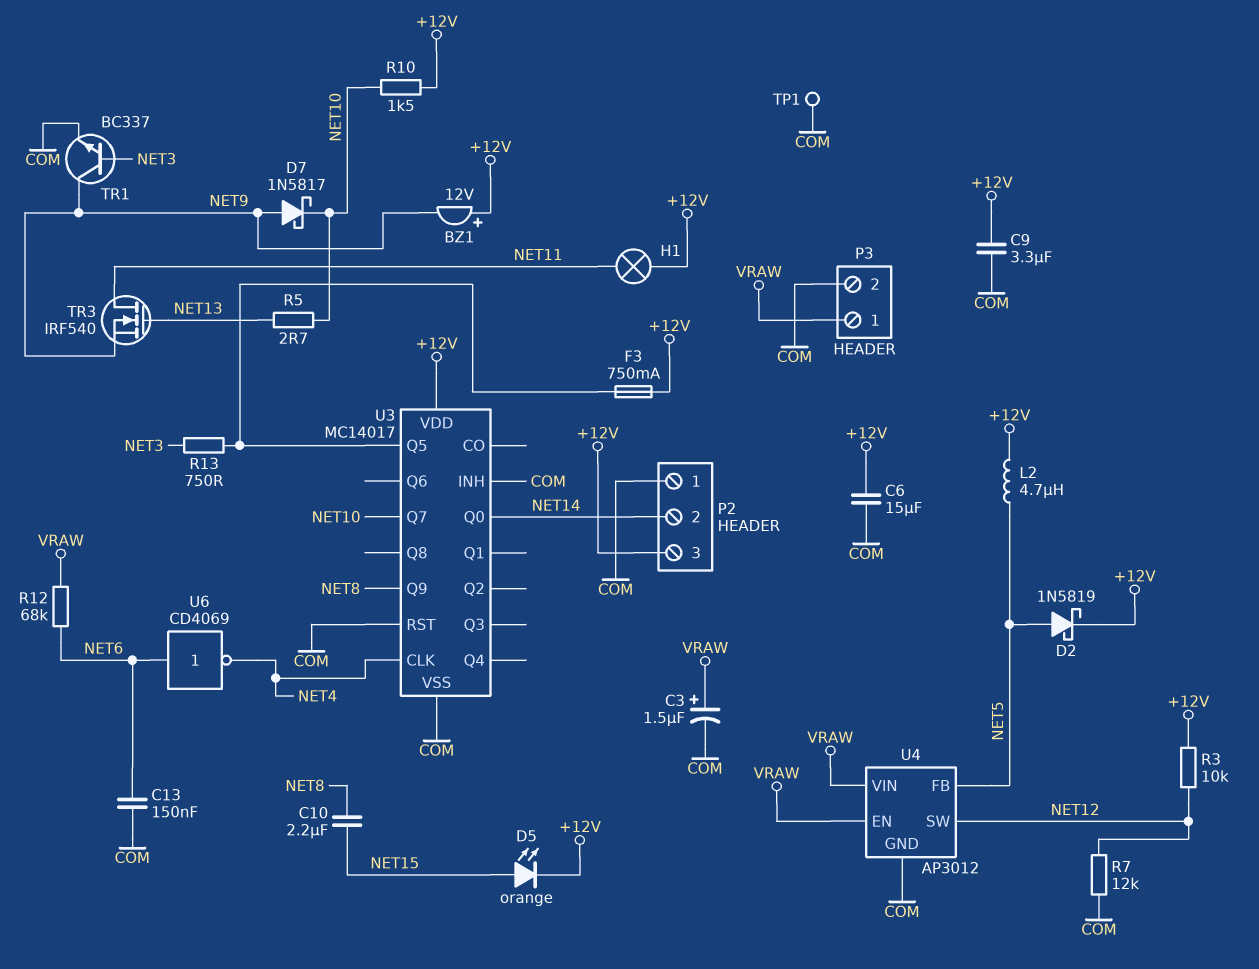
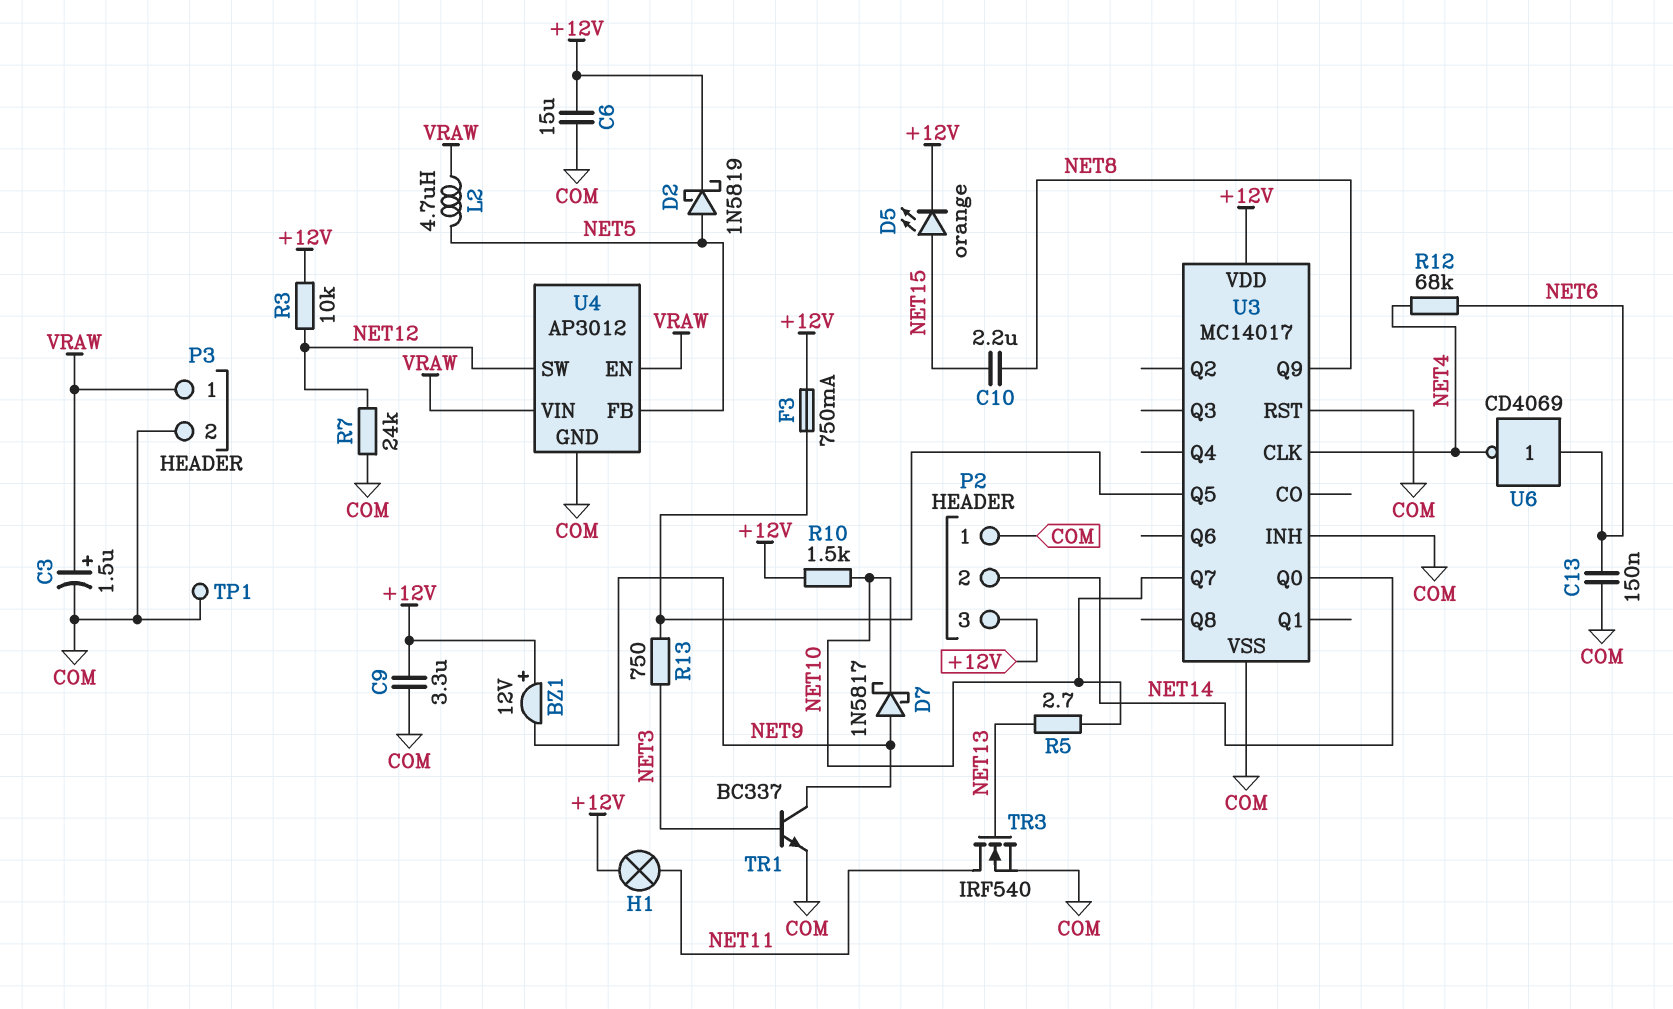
L2: 4.7uH (+12V, NET5) -> 4.7uH (NET5, VRAW)
R7: 12k (COM, NET12) -> 24k (COM, NET12)
R12: 68k (NET6, VRAW) -> 68k (NET4, NET6)
TR3: NMOS IRF540 (G NET13, D NET11, S NET9) -> NMOS IRF540 (G NET13, D NET11, S COM)

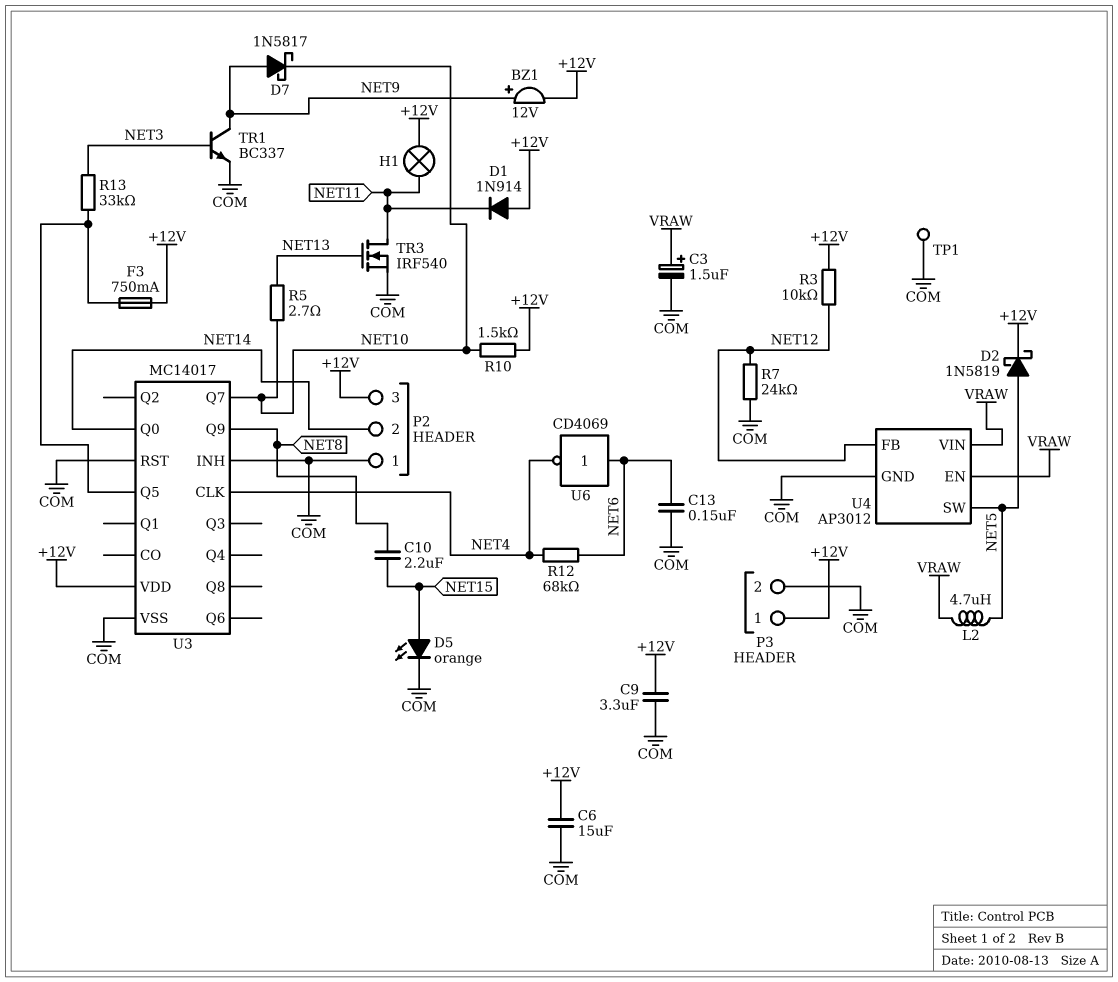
BZ1: buzzer 12V (plus +12V, minus NET9) -> buzzer 12V (plus NET9, minus +12V)
D1: none -> diode 1N914 (A +12V, K NET11)
D5: LED orange (A NET15, K +12V) -> LED orange (A NET15, K COM)
P3 pin 1: VRAW -> +12V
R13: 750 (NET3, U3/Q5) -> 33k (NET3, U3/Q5)
U4 pin FB: NET5 -> NET12
U4 pin SW: NET12 -> NET5

